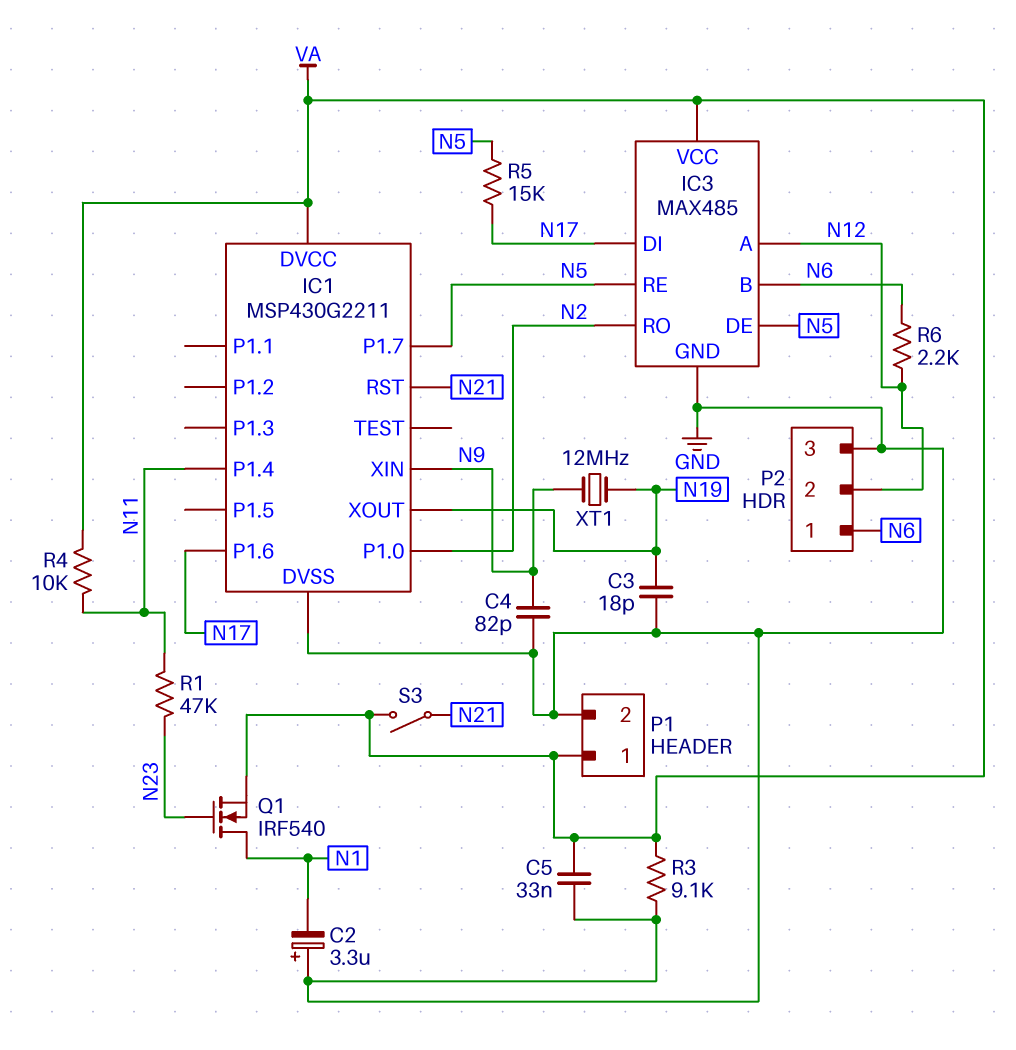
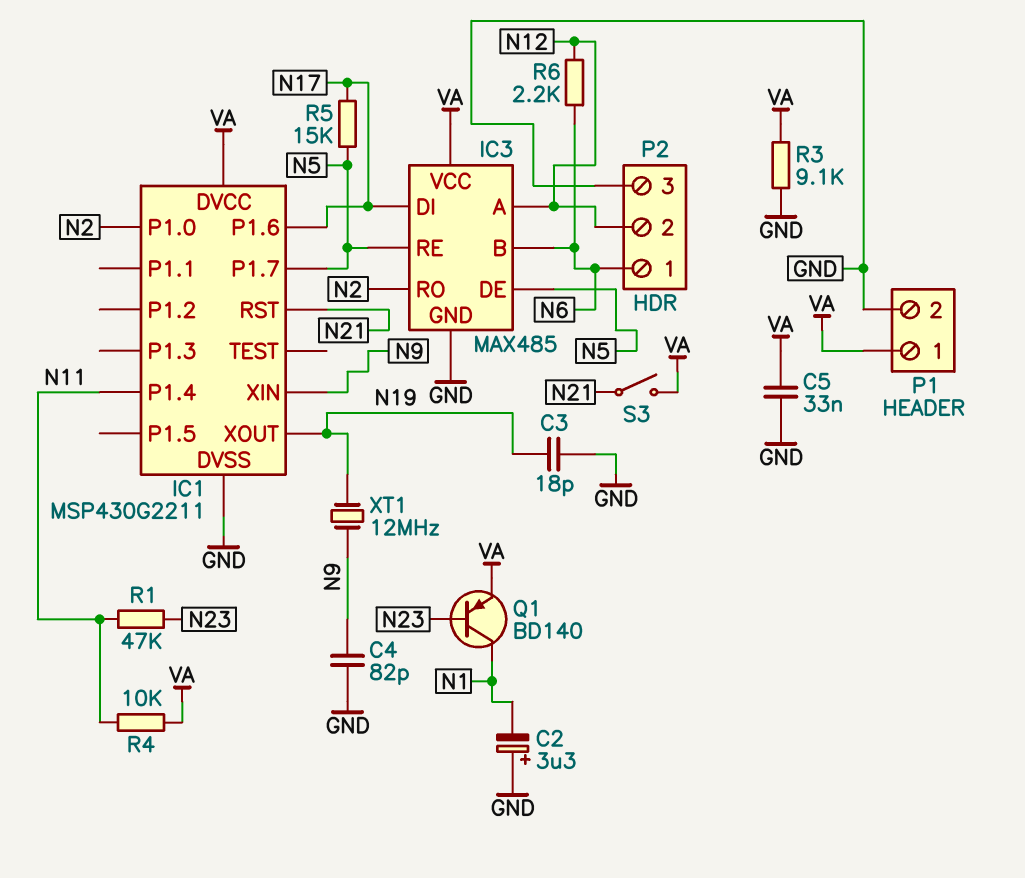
Q1: NMOS IRF540 (G N23, D N1, S VA) -> PNP BD140 (B N23, C N1, E VA)

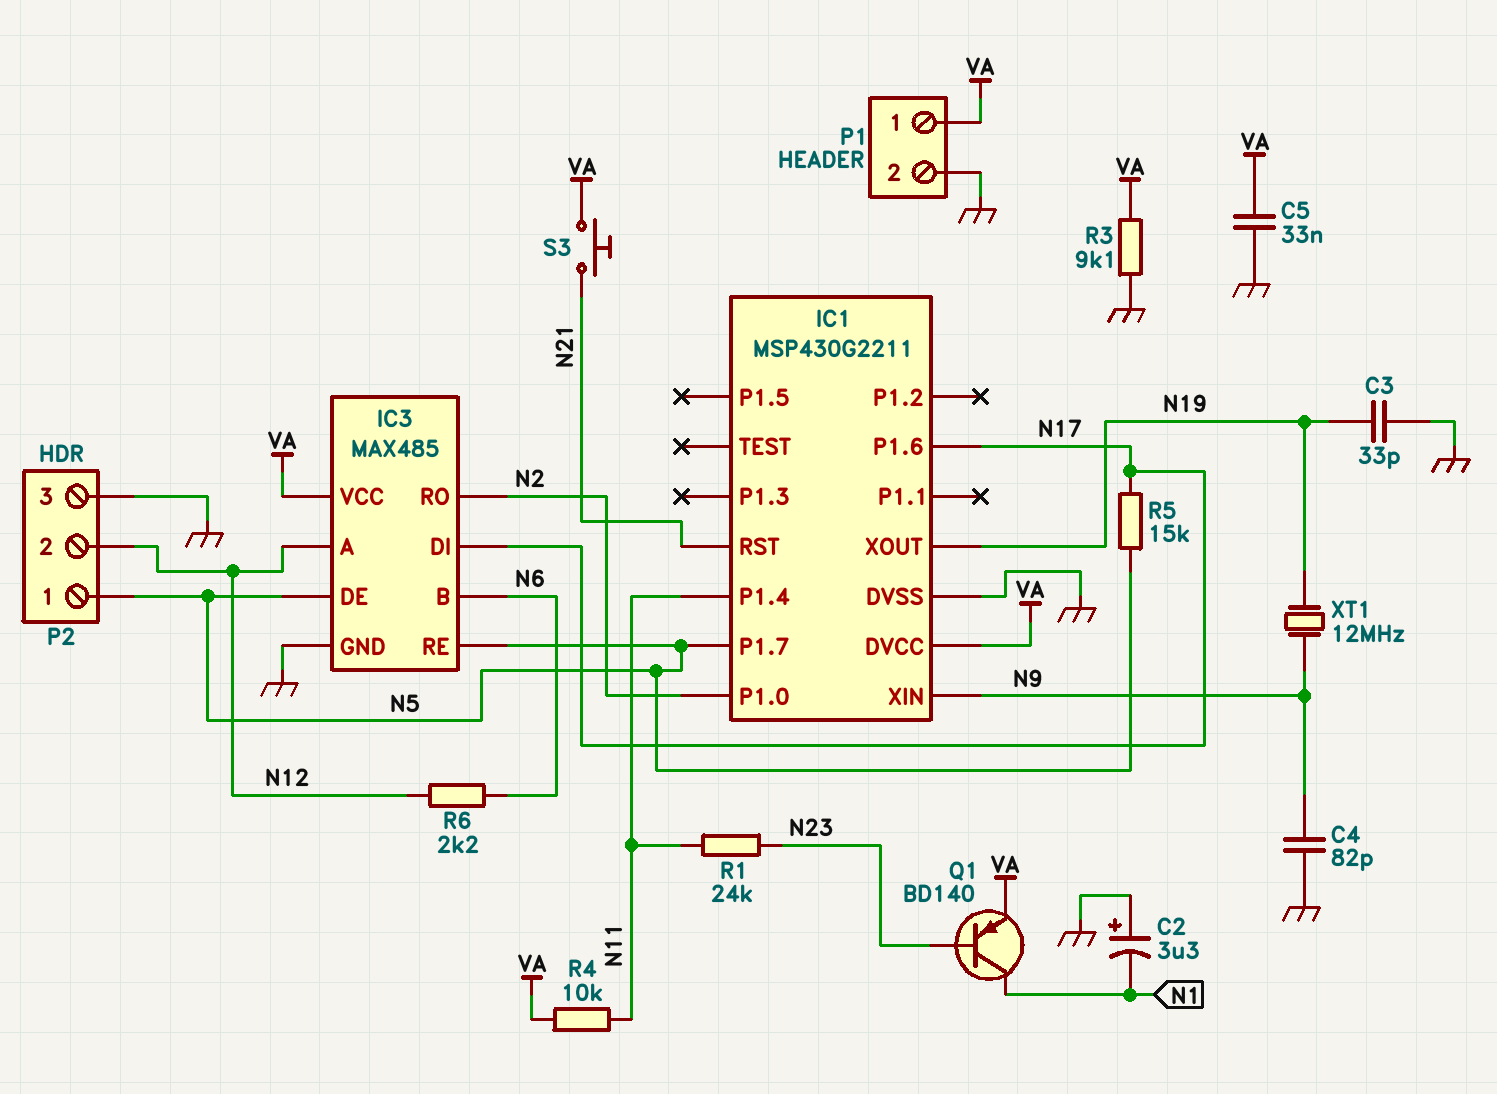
C3: 18pF (GND, N19) -> 33pF (GND, N19)
P2 pin 1: N6 -> N5
R1: 47k (N11, N23) -> 24k (N11, N23)
S3: switch (N21, VA) -> button (N21, VA)

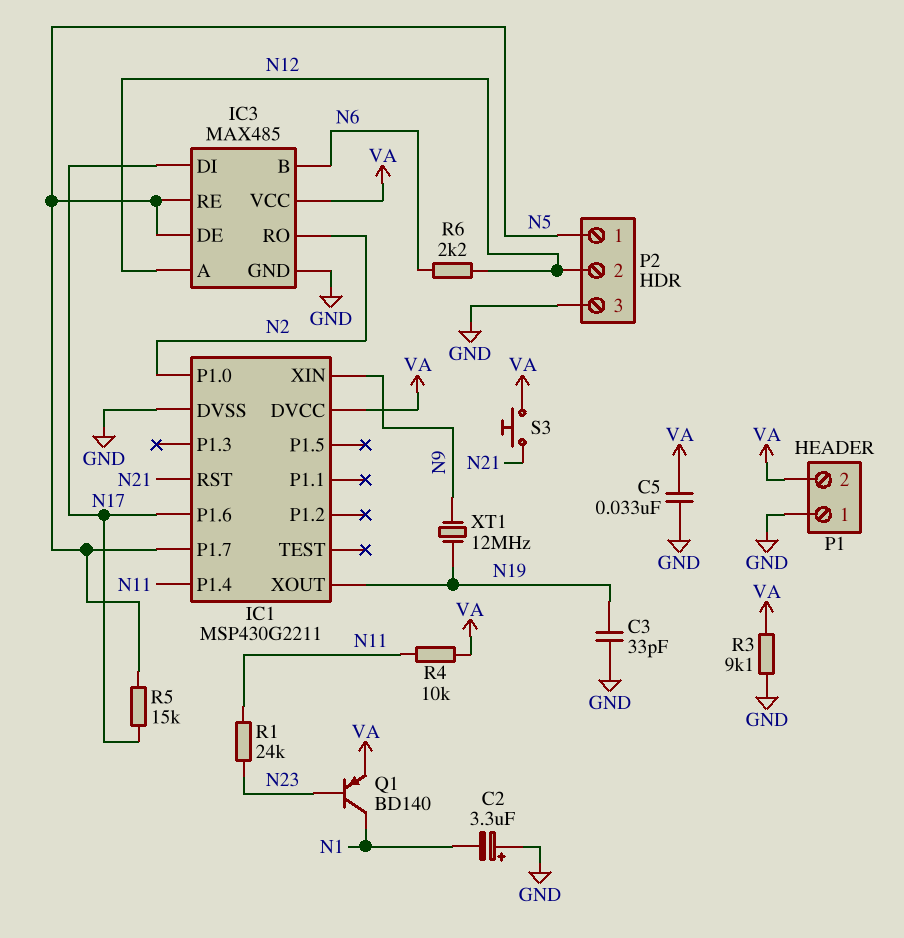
C4: 82pF (GND, N9) -> none
P1 pin 1: VA -> GND
P1 pin 2: GND -> VA

